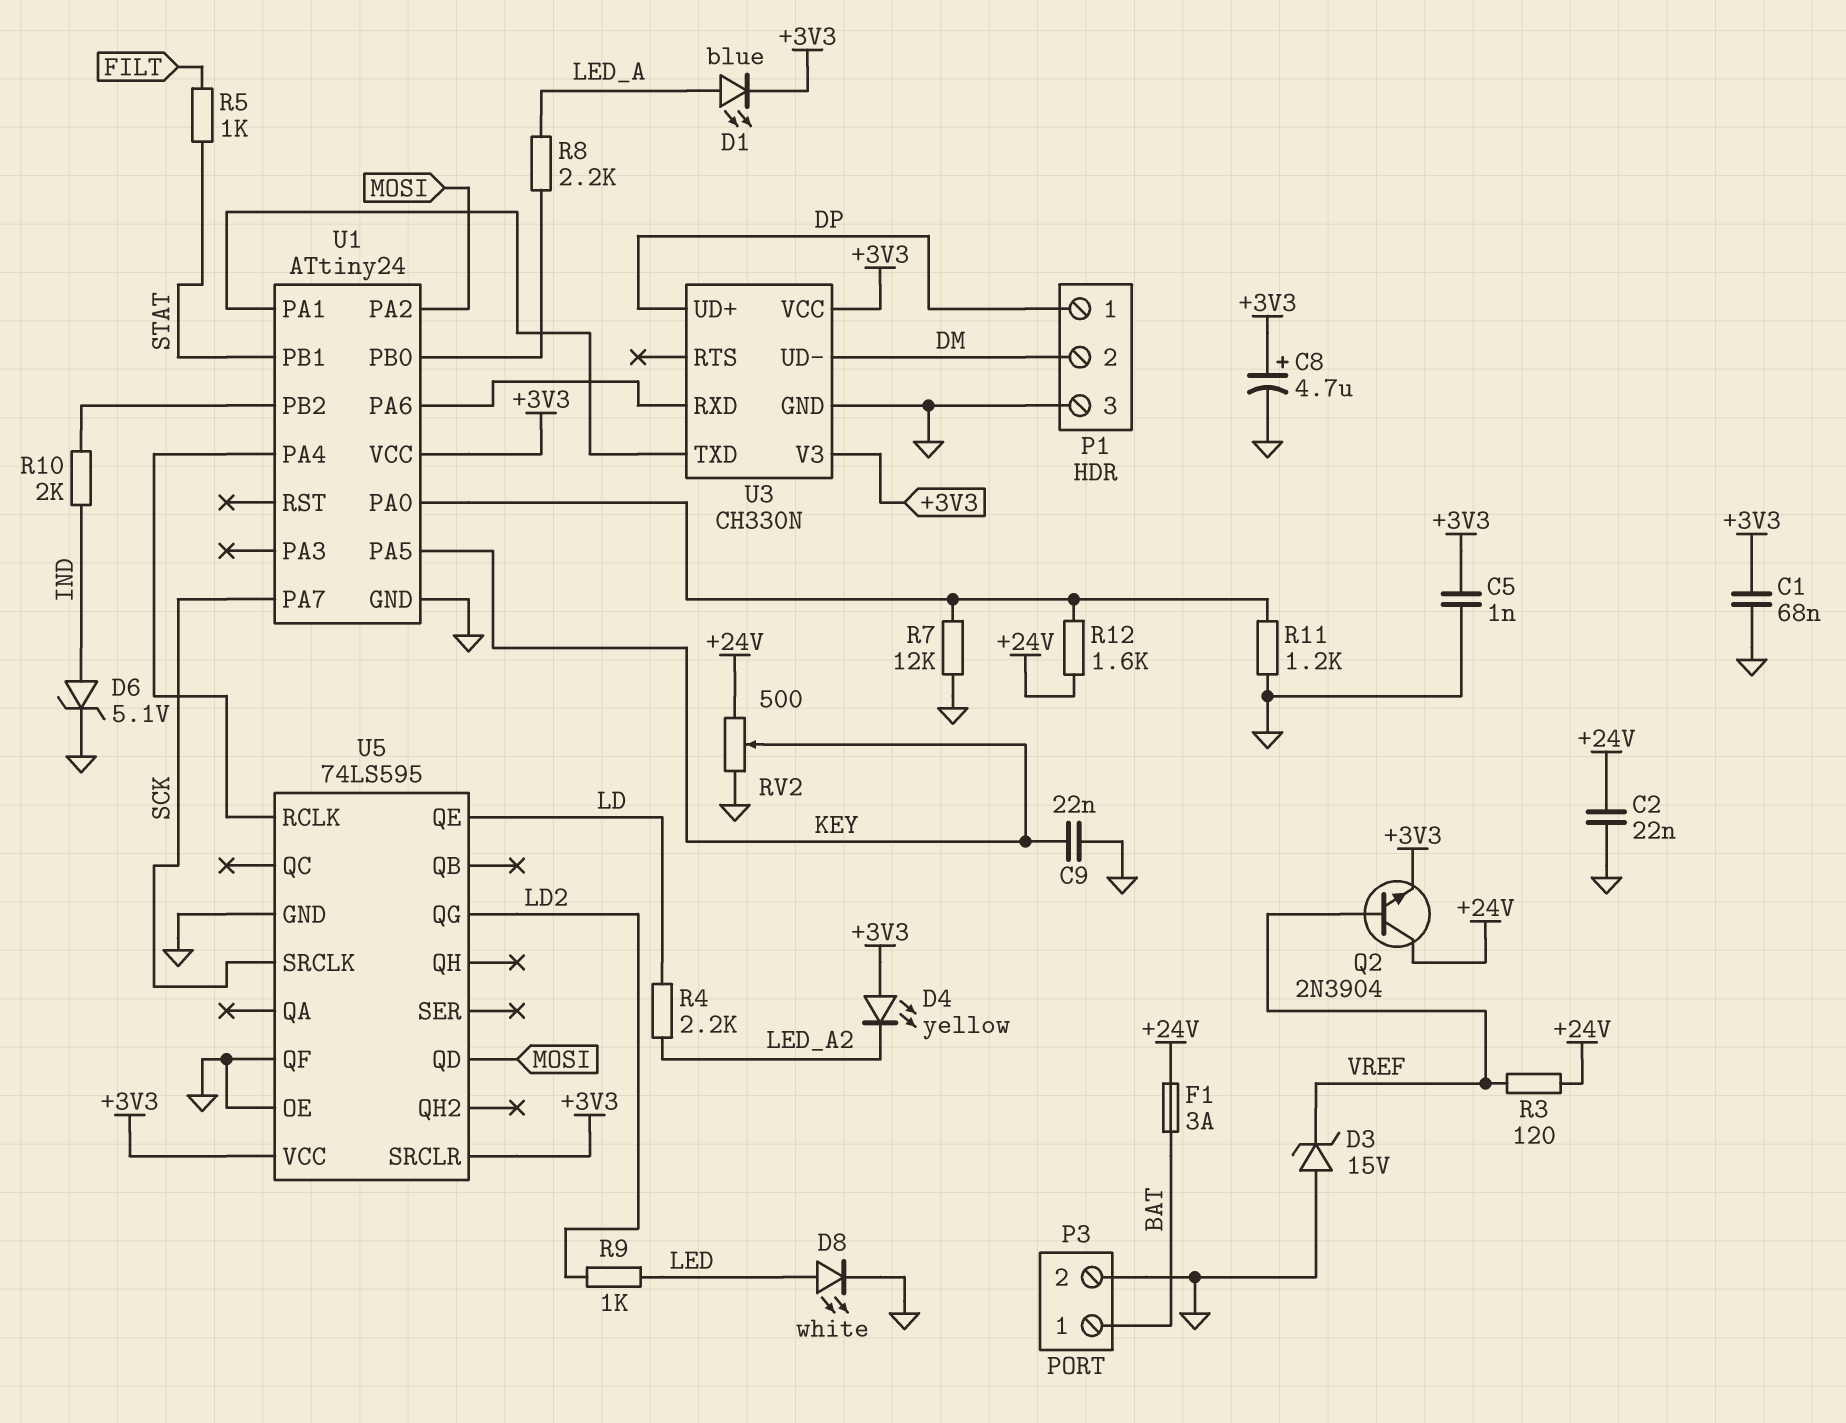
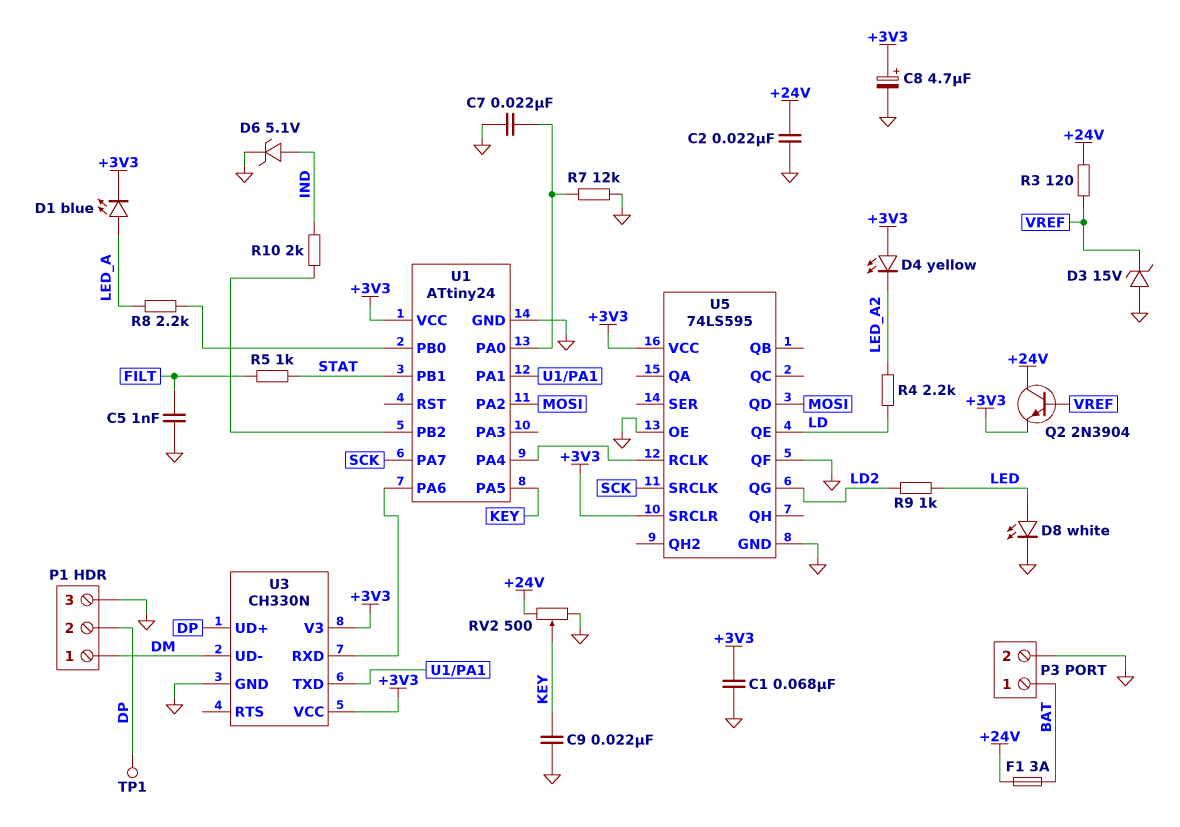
C5: 1nF (+3V3, GND) -> 1nF (FILT, GND)
C7: none -> 22nF (GND, U1/PA0)
P1 pin 1: DP -> DM
P1 pin 2: DM -> DP
R11: 1.2k (GND, U1/PA0) -> none
R12: 1.6k (+24V, U1/PA0) -> none
TP1: none -> test point (DP)

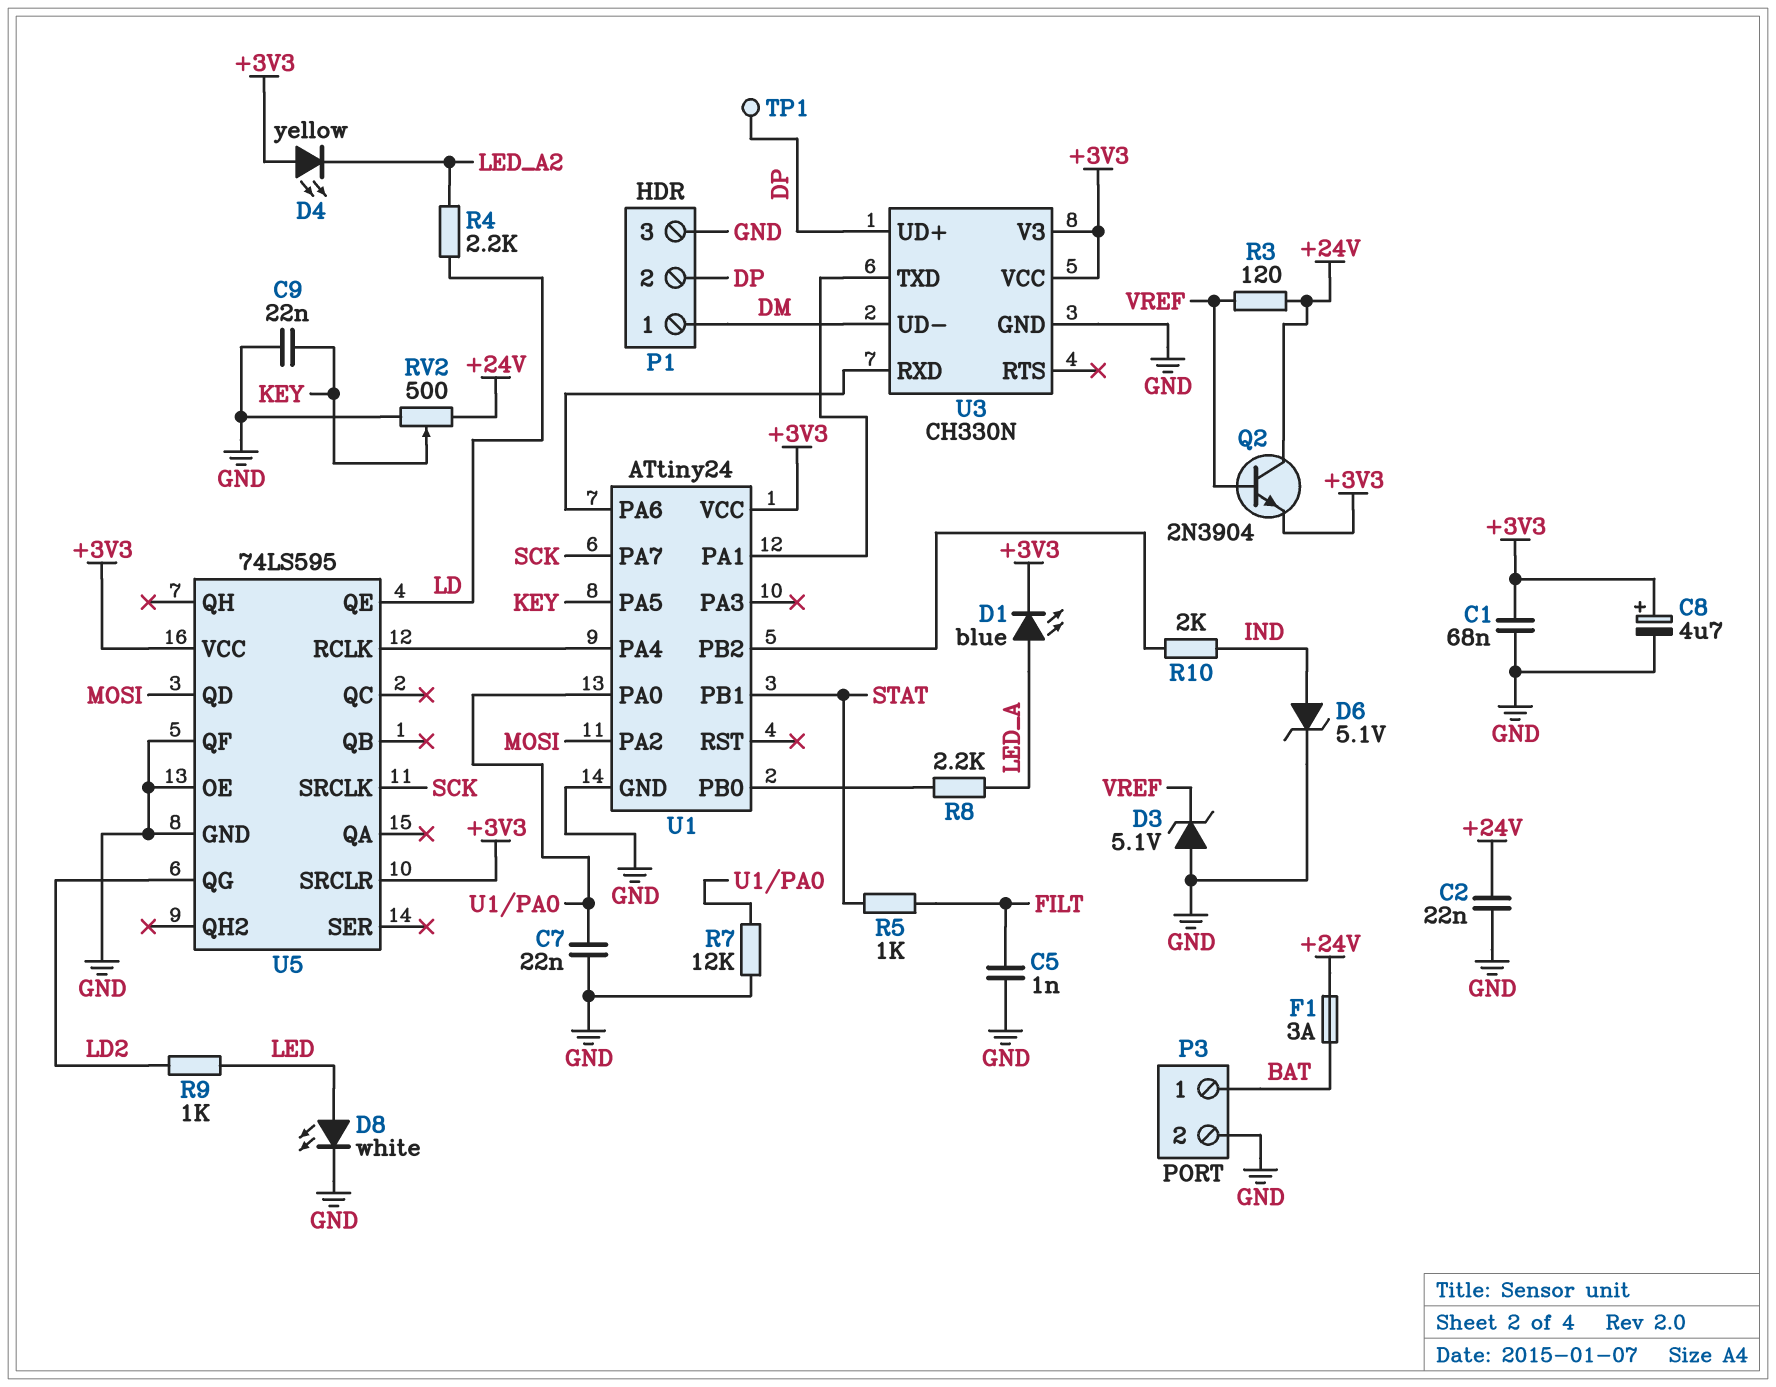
D3: zener 15V (A GND, K VREF) -> zener 5.1V (A GND, K VREF)

